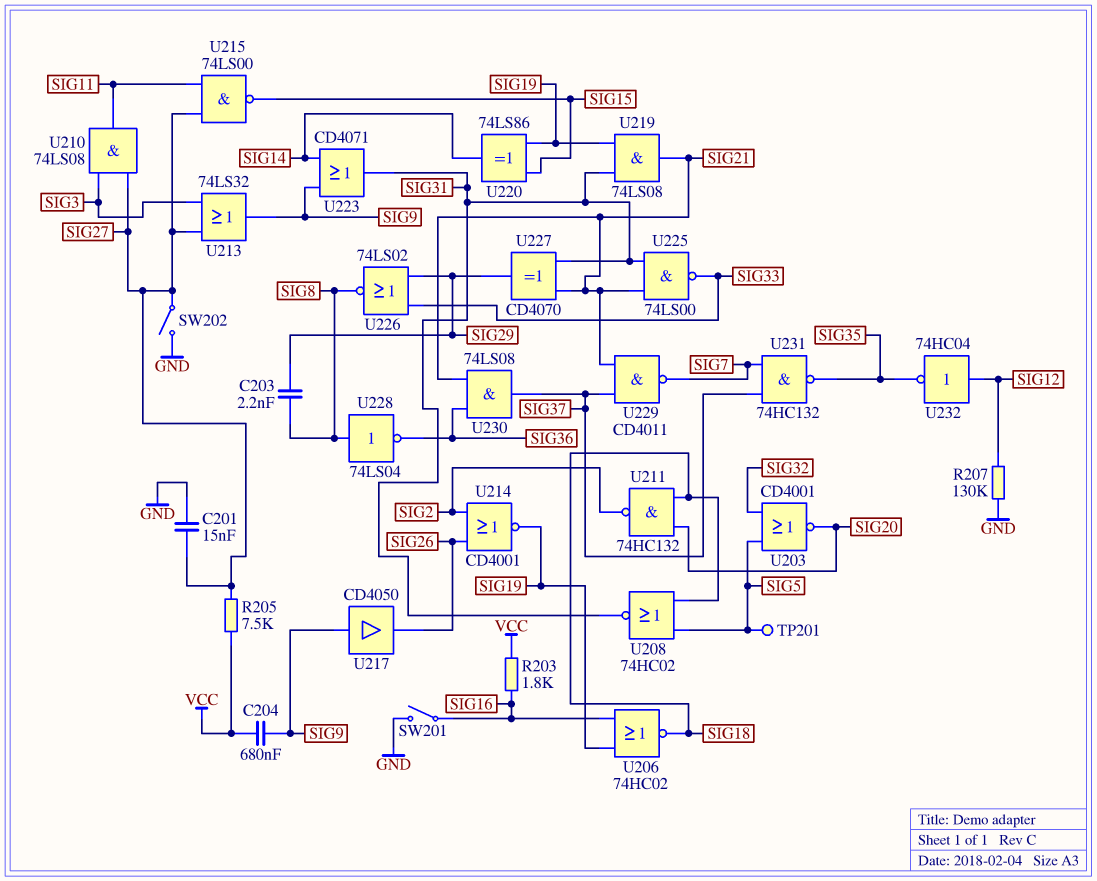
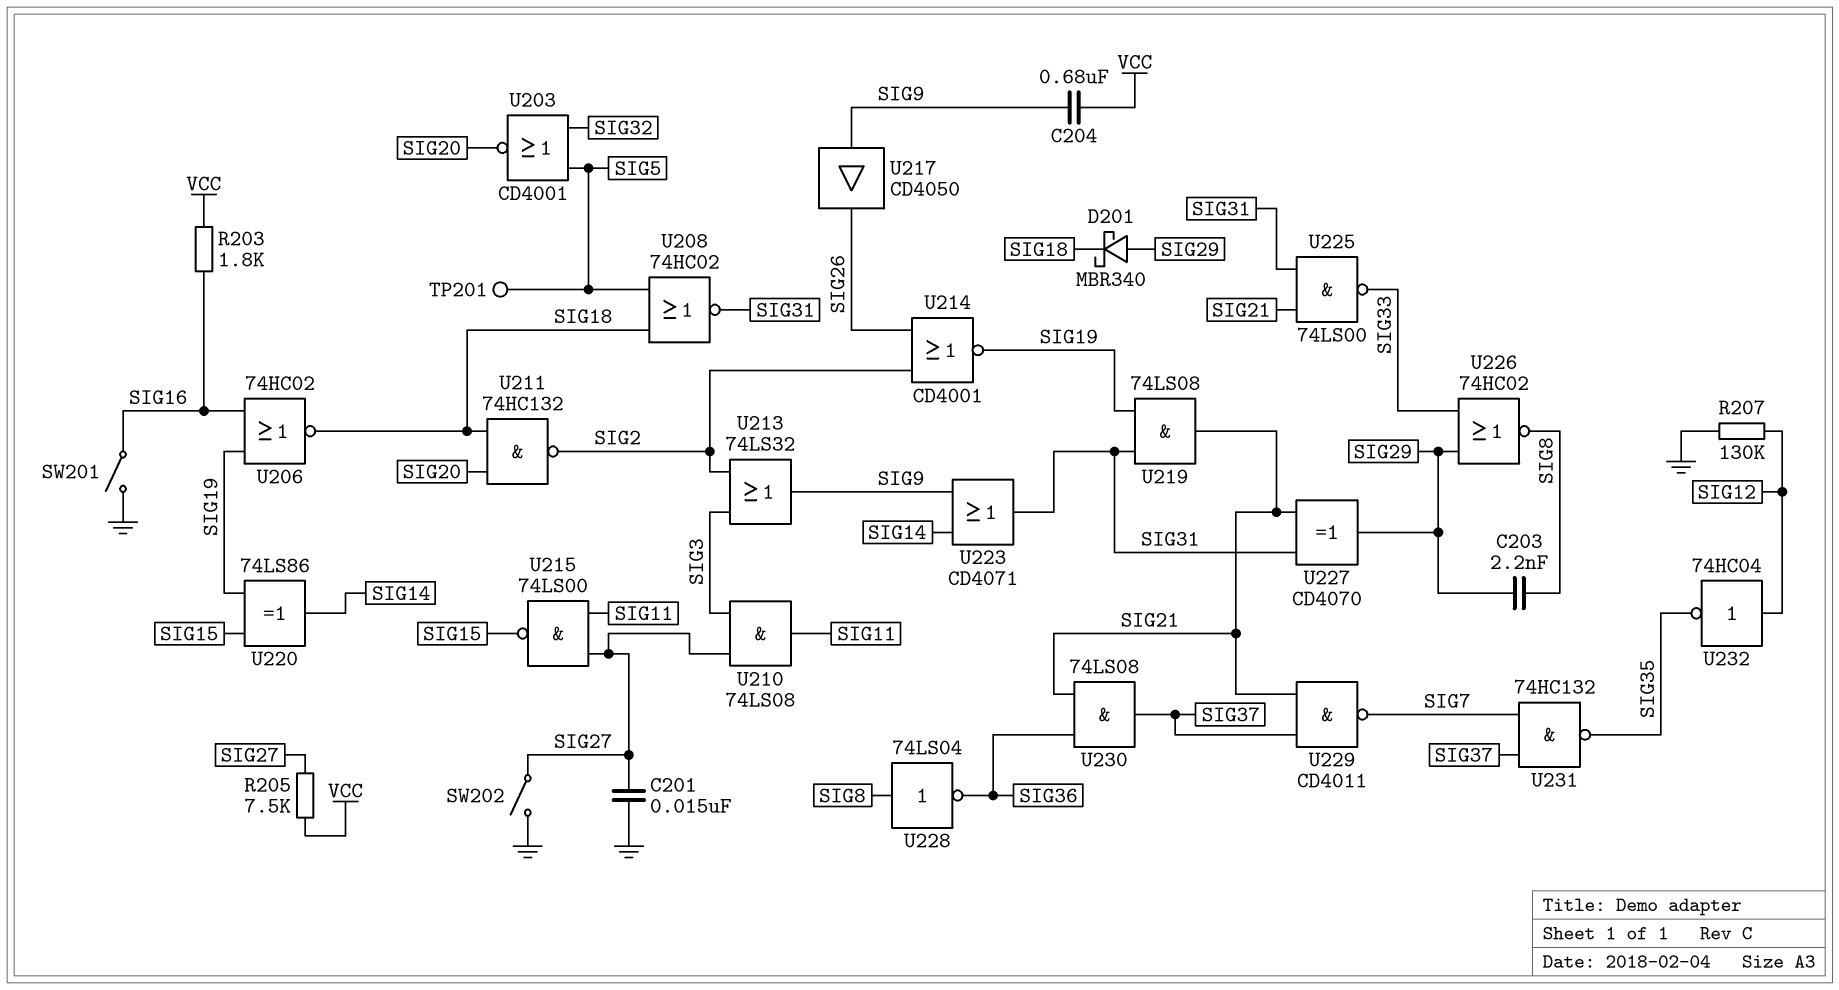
D201: none -> schottky MBR340 (A SIG29, K SIG18)
U213: OR 74LS32 (in SIG3, in SIG27, out SIG9) -> OR 74LS32 (in SIG2, in SIG3, out SIG9)
U226: NOR 74LS02 (in SIG29, in SIG33, out SIG8) -> NOR 74HC02 (in SIG29, in SIG33, out SIG8)

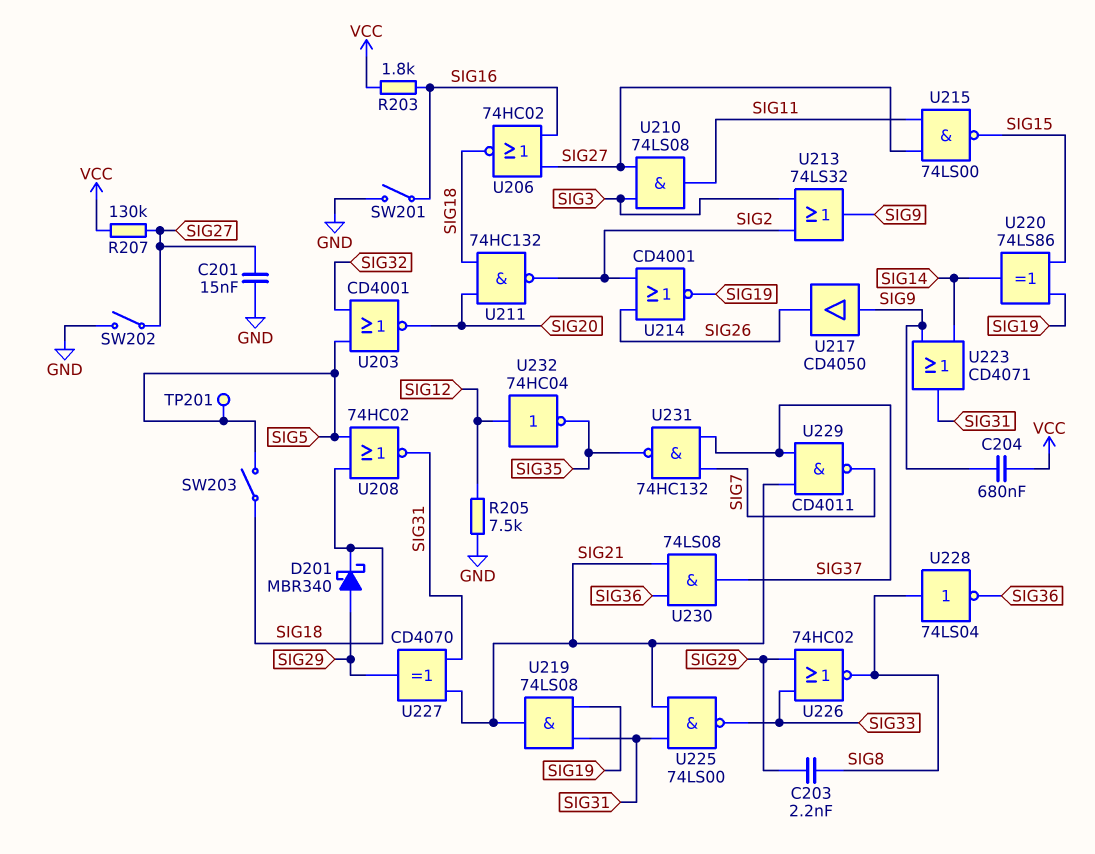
R205: 7.5k (SIG27, VCC) -> 7.5k (GND, SIG12)
R207: 130k (GND, SIG12) -> 130k (SIG27, VCC)
SW203: none -> switch (SIG5, SIG18)
U206: NOR 74HC02 (in SIG16, in SIG19, out SIG18) -> NOR 74HC02 (in SIG16, in SIG27, out SIG18)

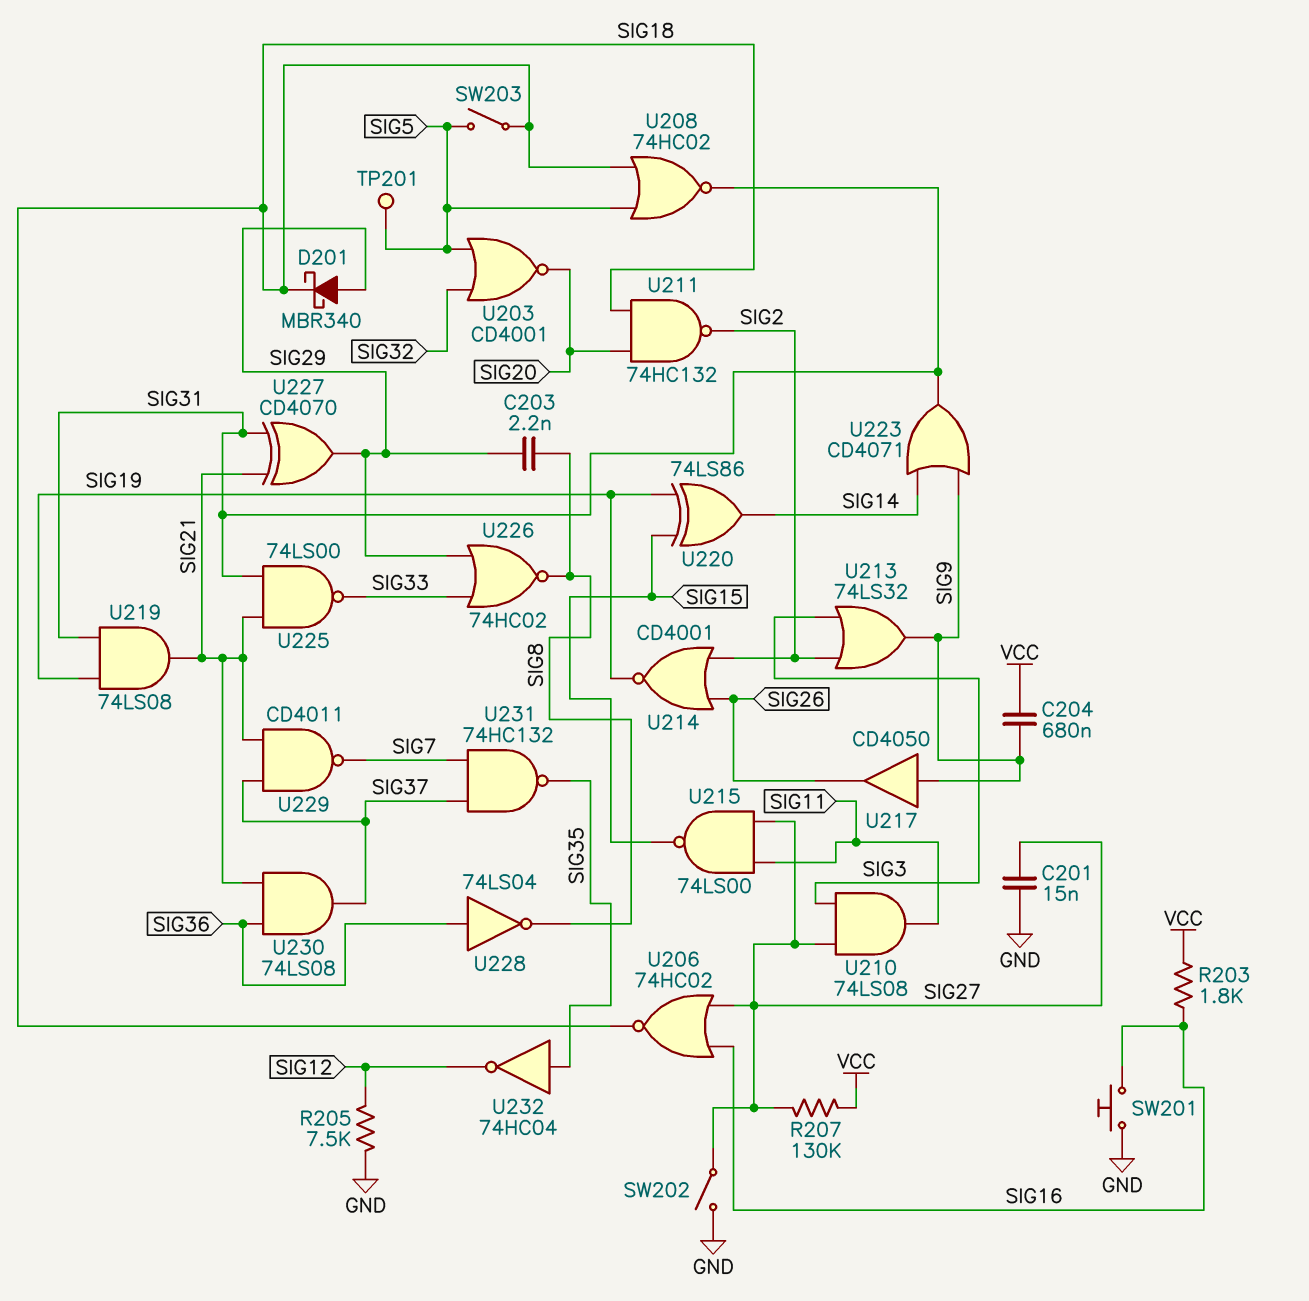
SW201: switch (GND, SIG16) -> button (GND, SIG16)
U228: NOT 74LS04 (in SIG8, out SIG36) -> NOT 74LS04 (in SIG36, out SIG8)
U232: NOT 74HC04 (in SIG12, out SIG35) -> NOT 74HC04 (in SIG35, out SIG12)

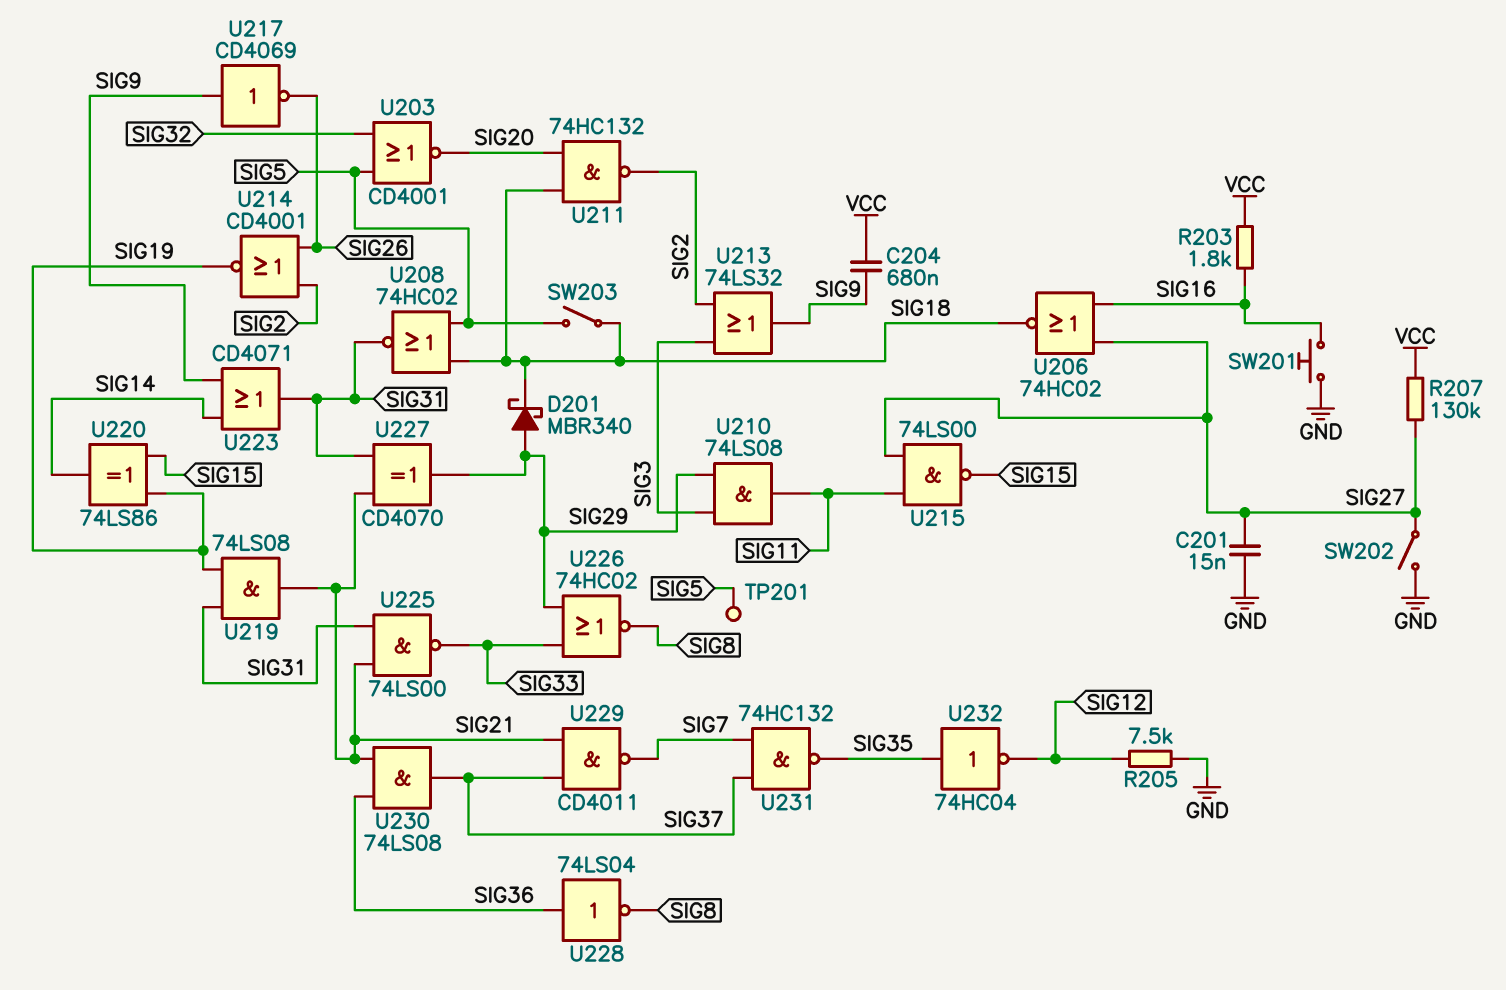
C203: 2.2nF (SIG8, SIG29) -> none
U210: AND 74LS08 (in SIG3, in SIG27, out SIG11) -> AND 74LS08 (in SIG3, in SIG29, out SIG11)
U217: buffer CD4050 (in SIG9, out SIG26) -> NOT CD4069 (in SIG9, out SIG26)

